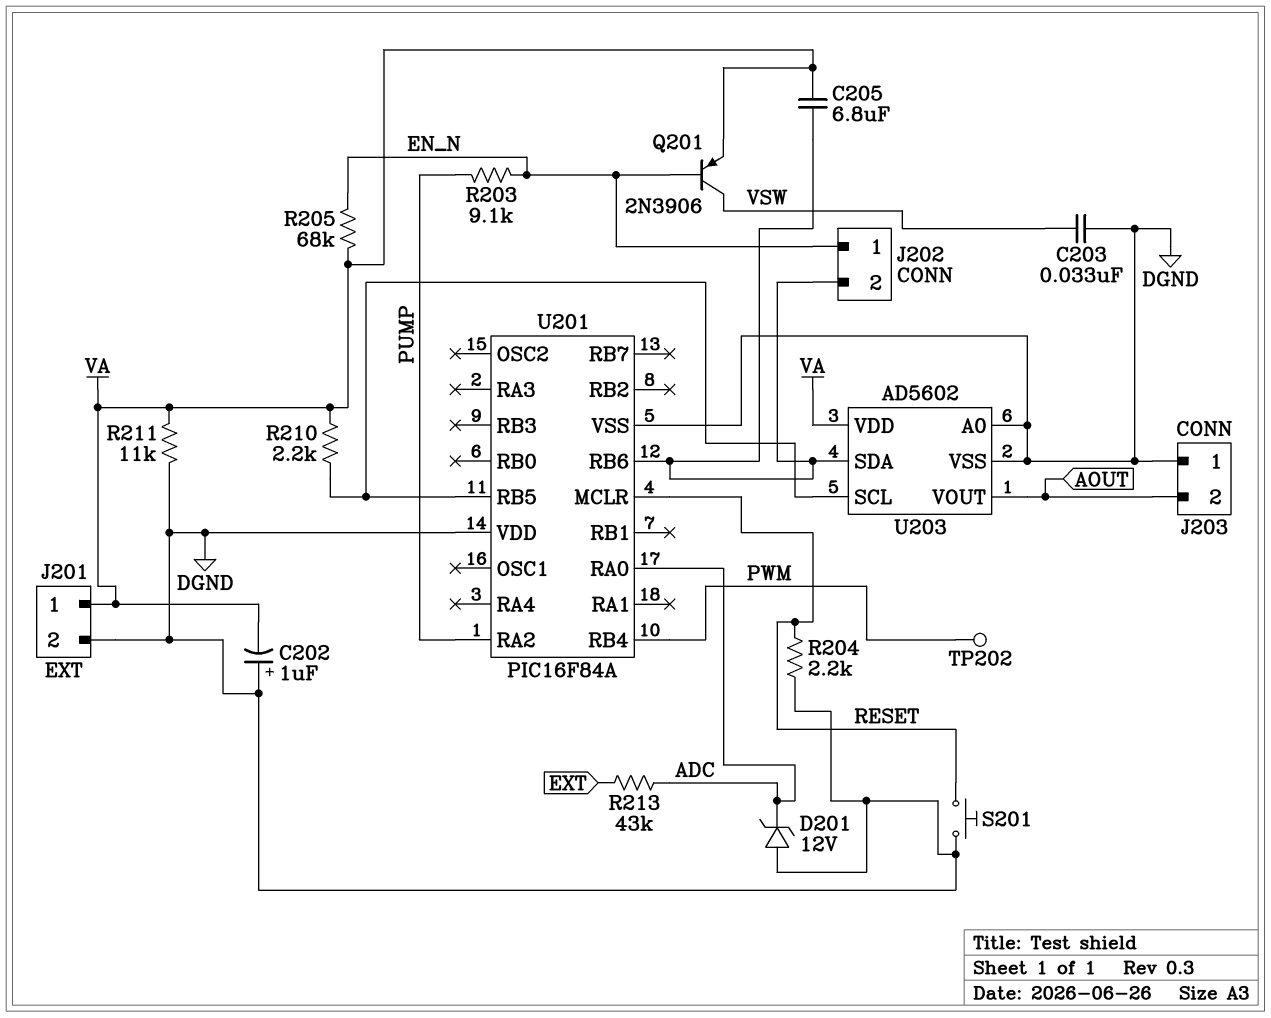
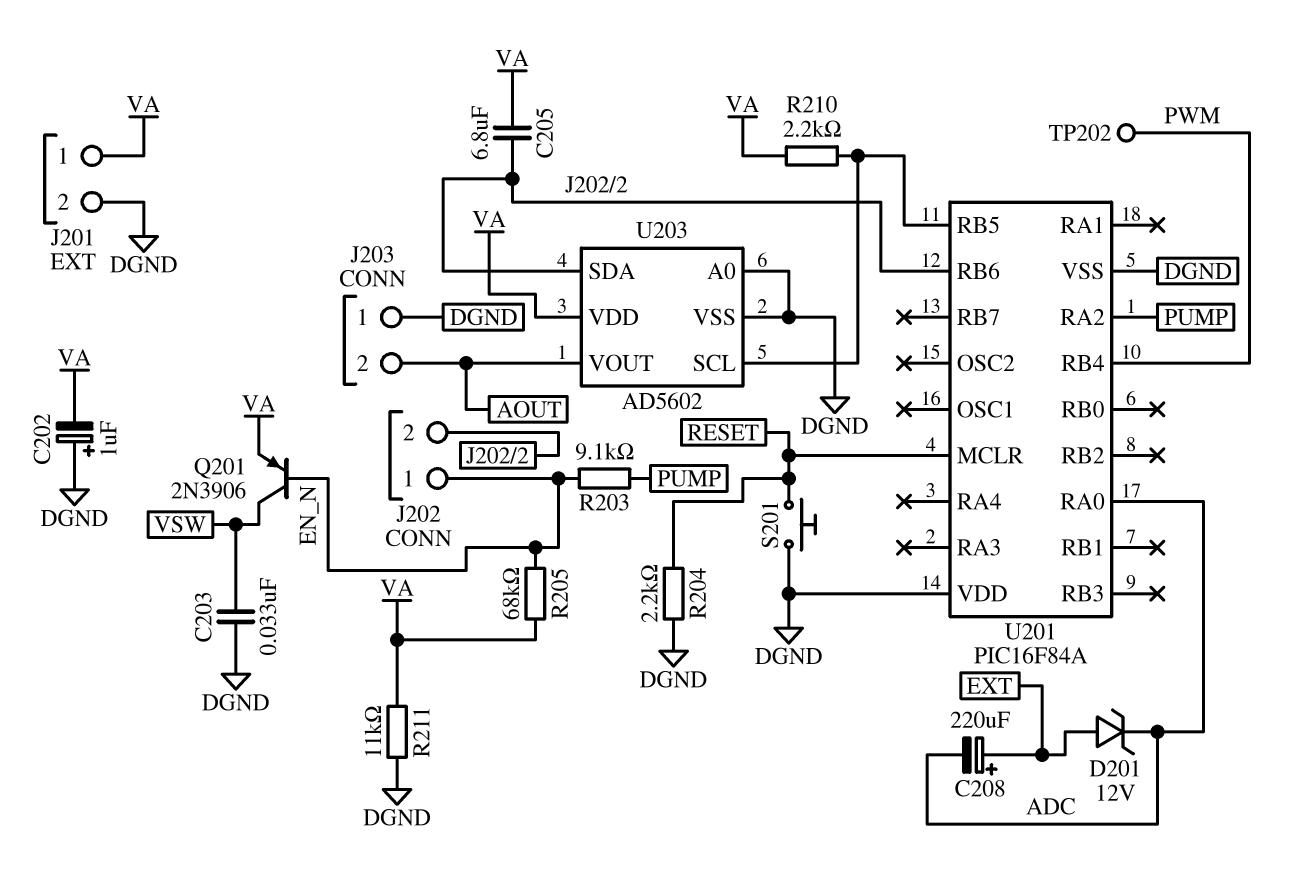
C208: none -> 220uF (plus EXT, minus ADC)
D201: zener 12V (A DGND, K ADC) -> zener 12V (A EXT, K ADC)
R213: 43k (ADC, EXT) -> none

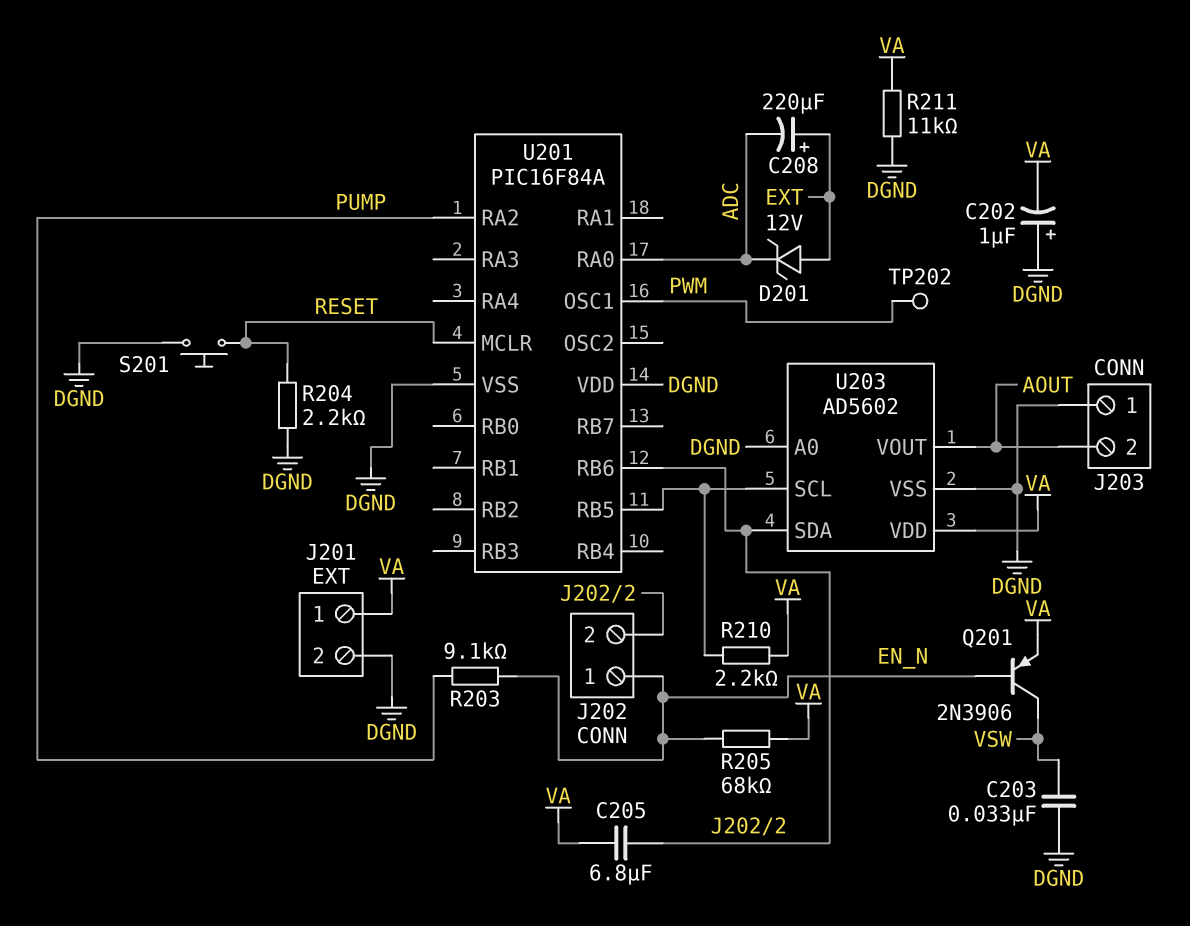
U201 pin OSC1: none -> PWM
U201 pin RB4: PWM -> none

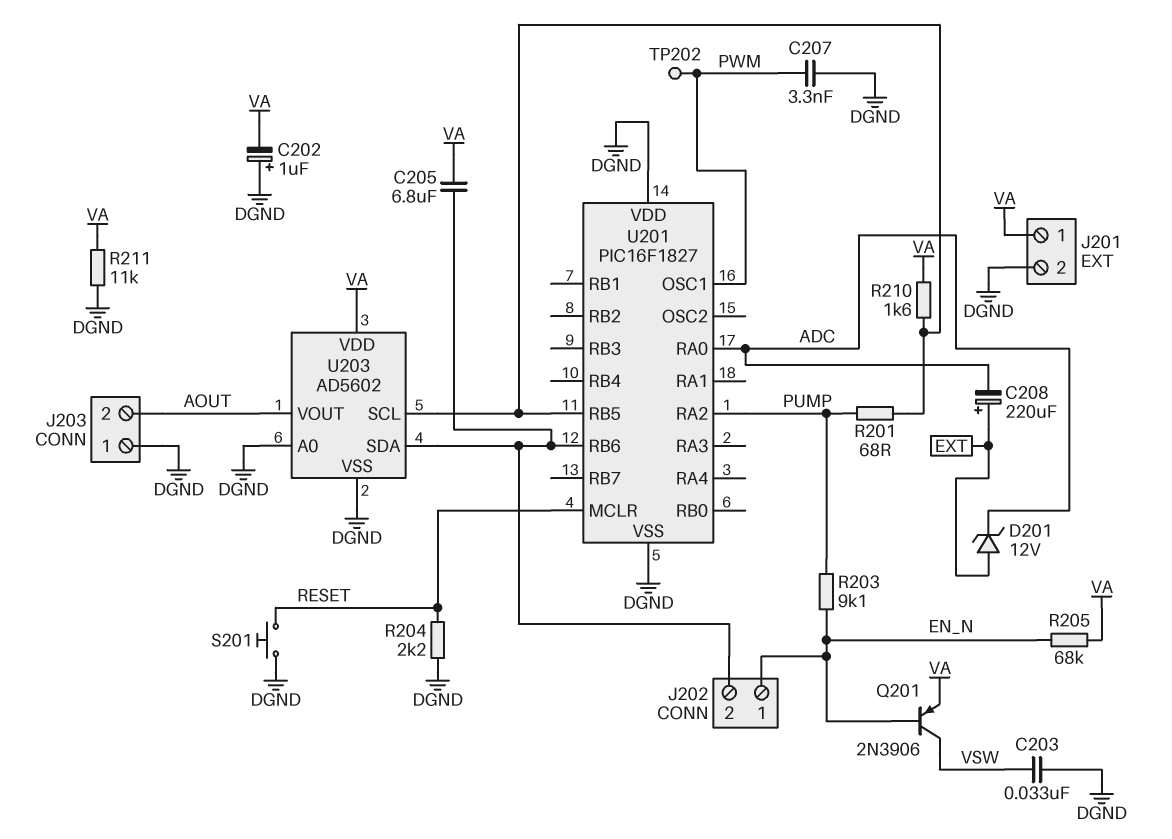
C207: none -> 3.3nF (DGND, PWM)
R201: none -> 68 (PUMP, U201/RB5)
R210: 2.2k (U201/RB5, VA) -> 1.6k (U201/RB5, VA)
U201: PIC16F84A -> PIC16F1827

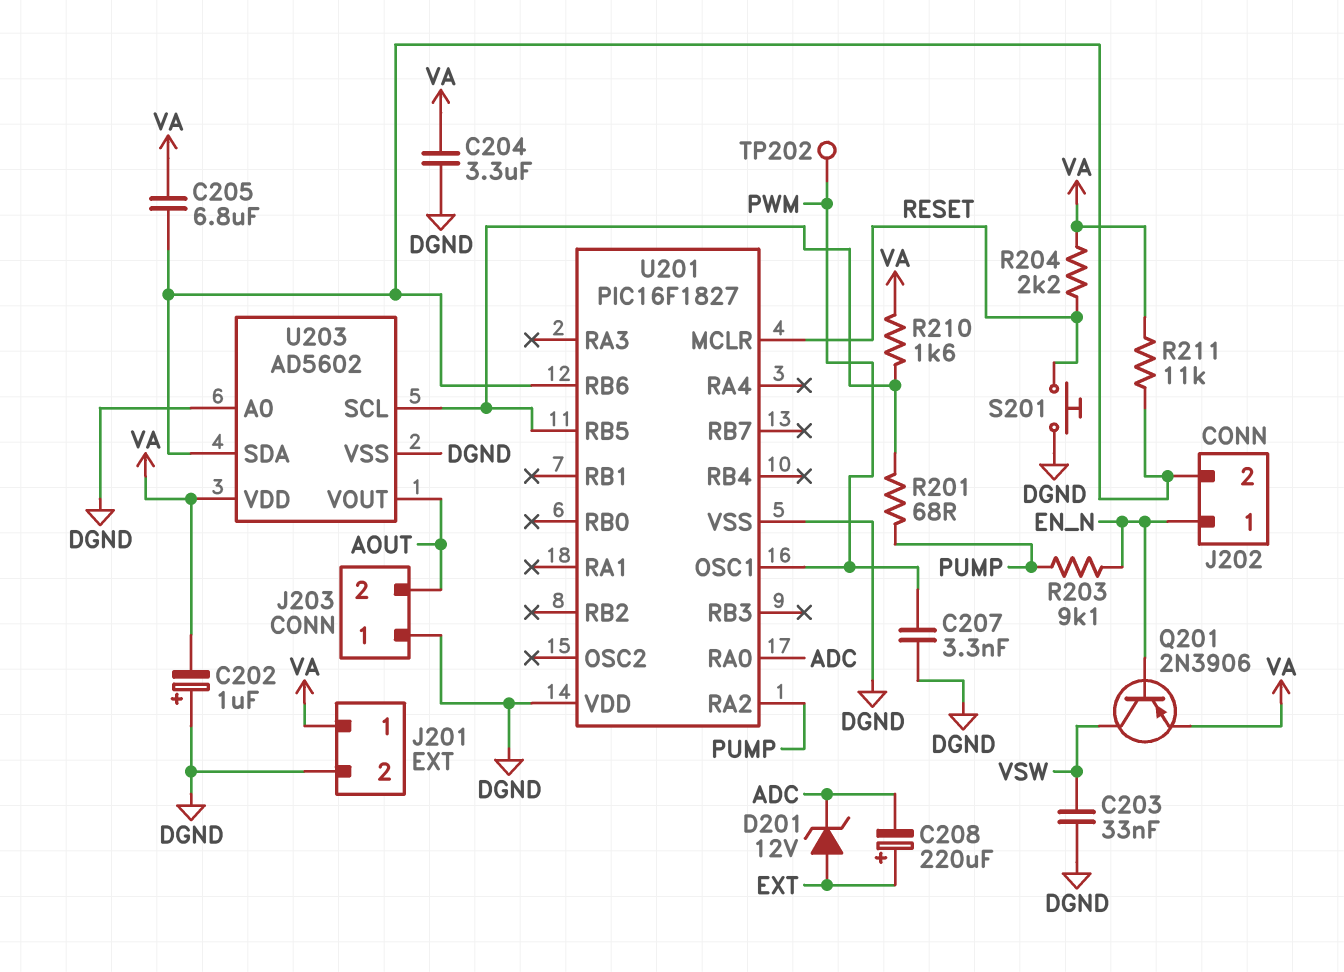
C204: none -> 3.3uF (DGND, VA)
R204: 2.2k (DGND, RESET) -> 2.2k (RESET, VA)
R205: 68k (EN_N, VA) -> none
R211: 11k (DGND, VA) -> 11k (J202/2, VA)

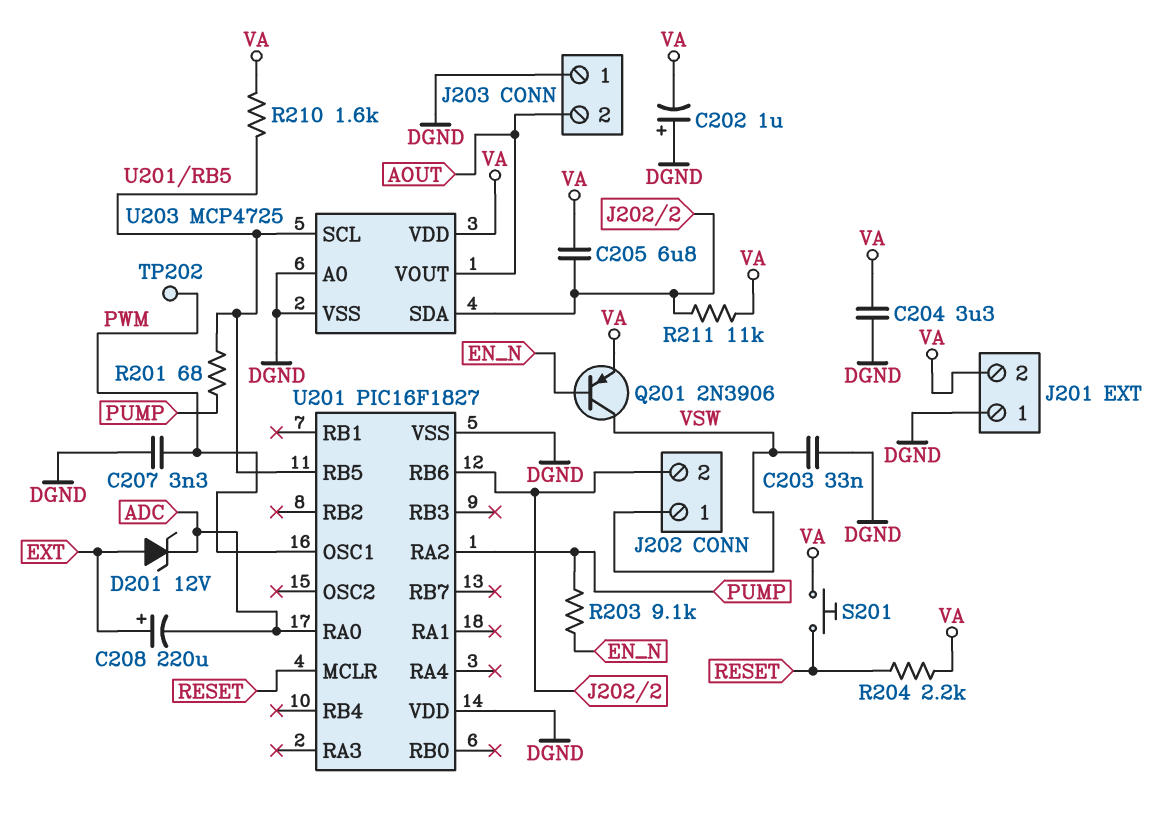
J201 pin 1: VA -> DGND
J201 pin 2: DGND -> VA
J202 pin 1: EN_N -> VSW
S201: button (DGND, RESET) -> button (RESET, VA)
U203: AD5602 -> MCP4725

